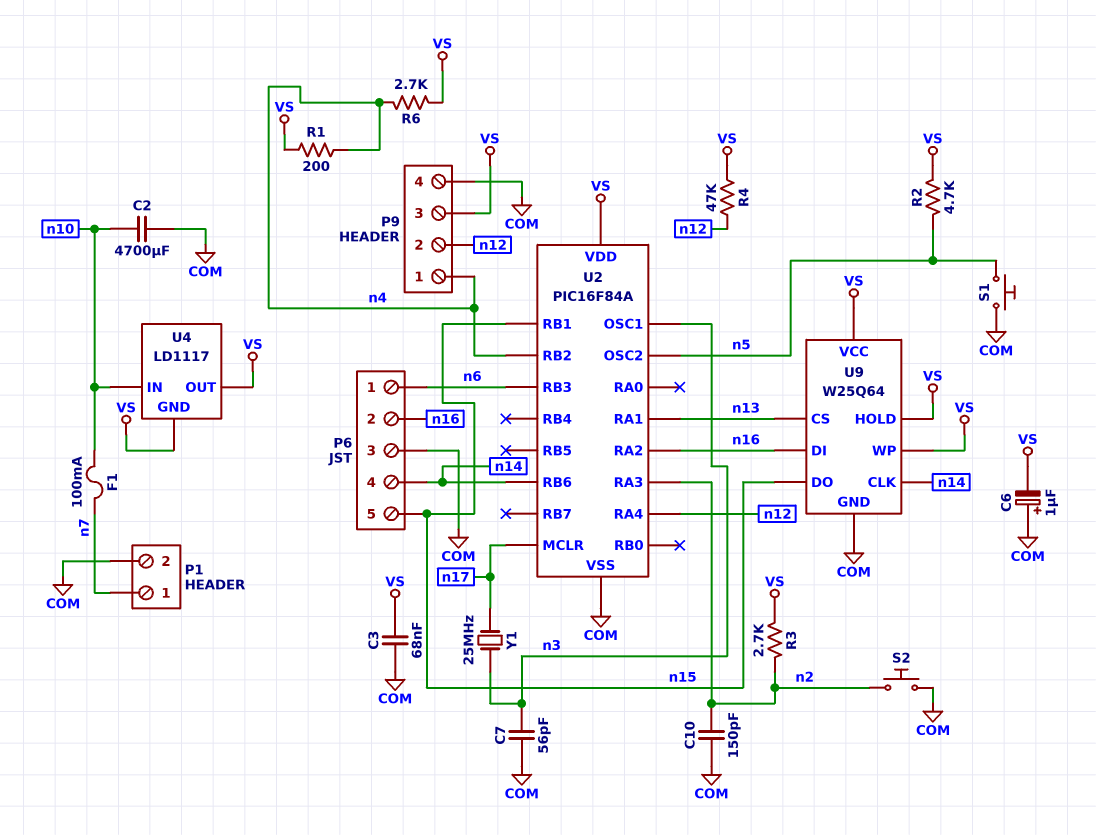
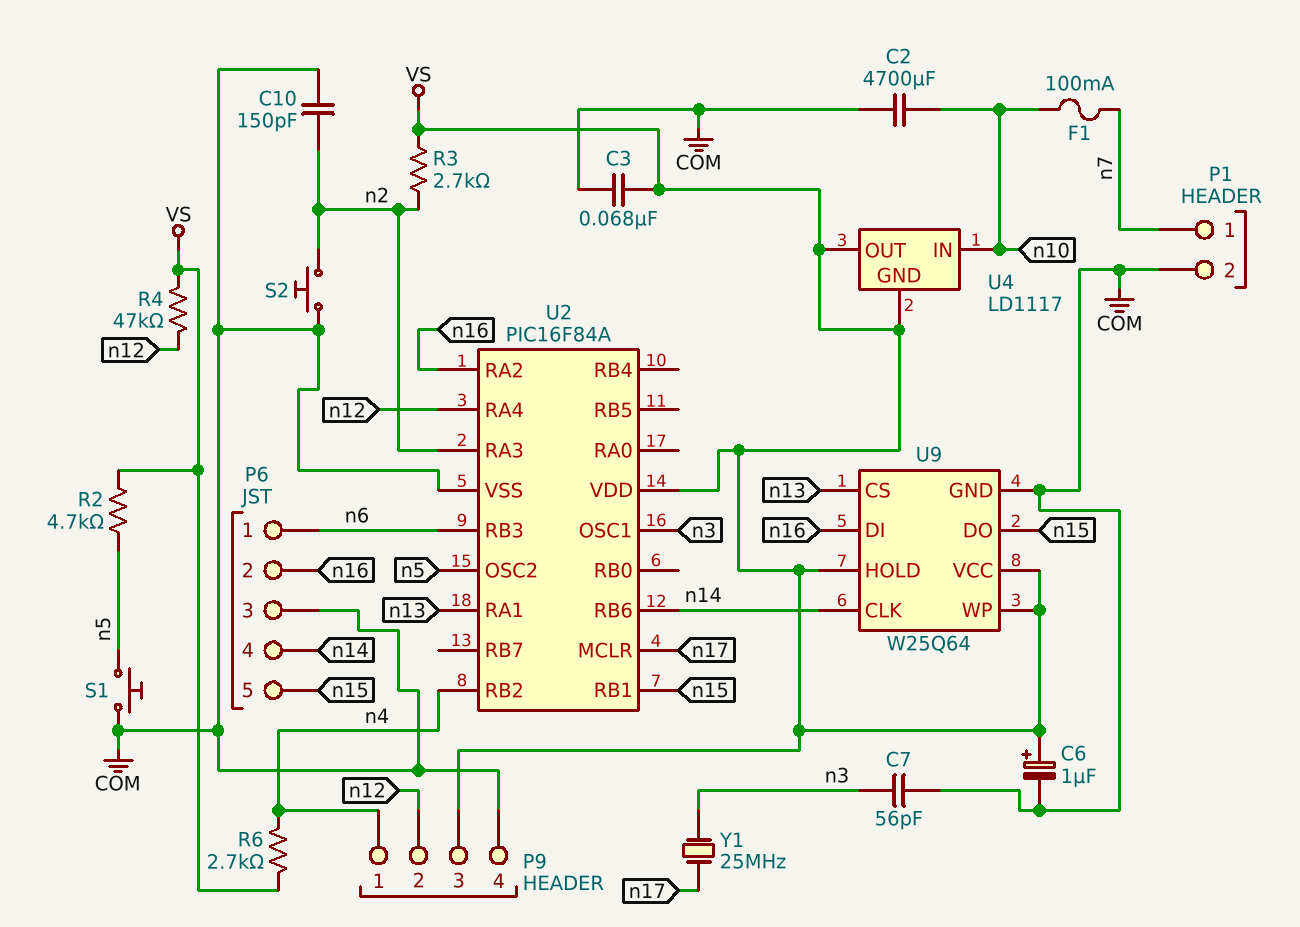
C6: 1uF (plus COM, minus VS) -> 1uF (plus VS, minus COM)
R1: 200 (VS, n4) -> none

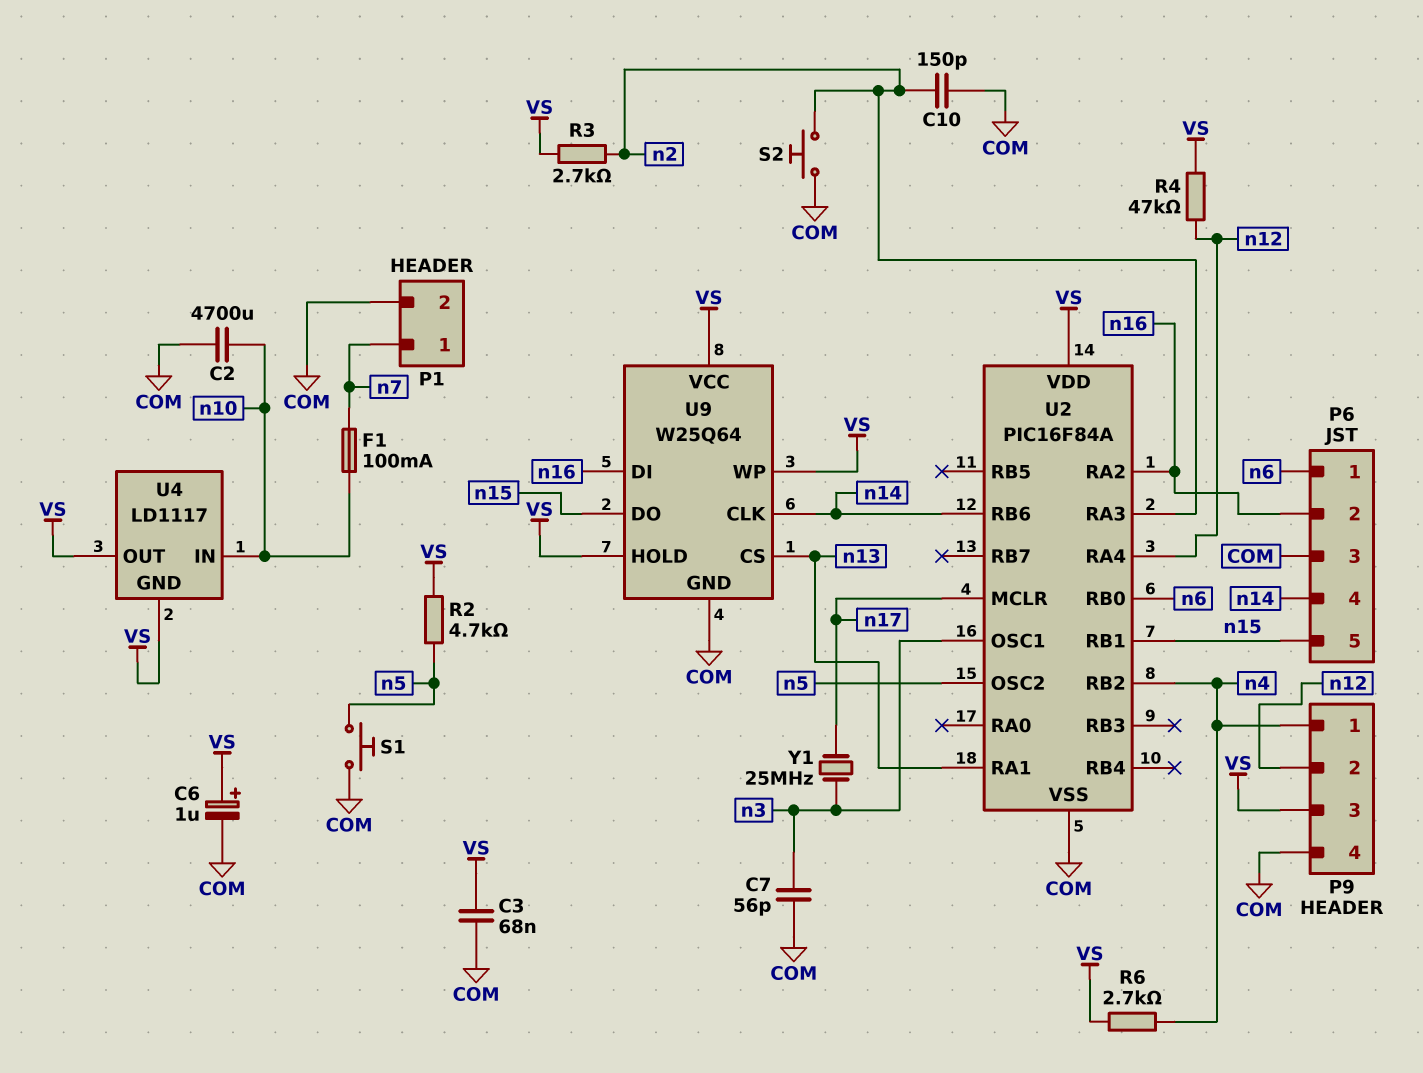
U2 pin RB0: none -> n6
U2 pin RB3: n6 -> none

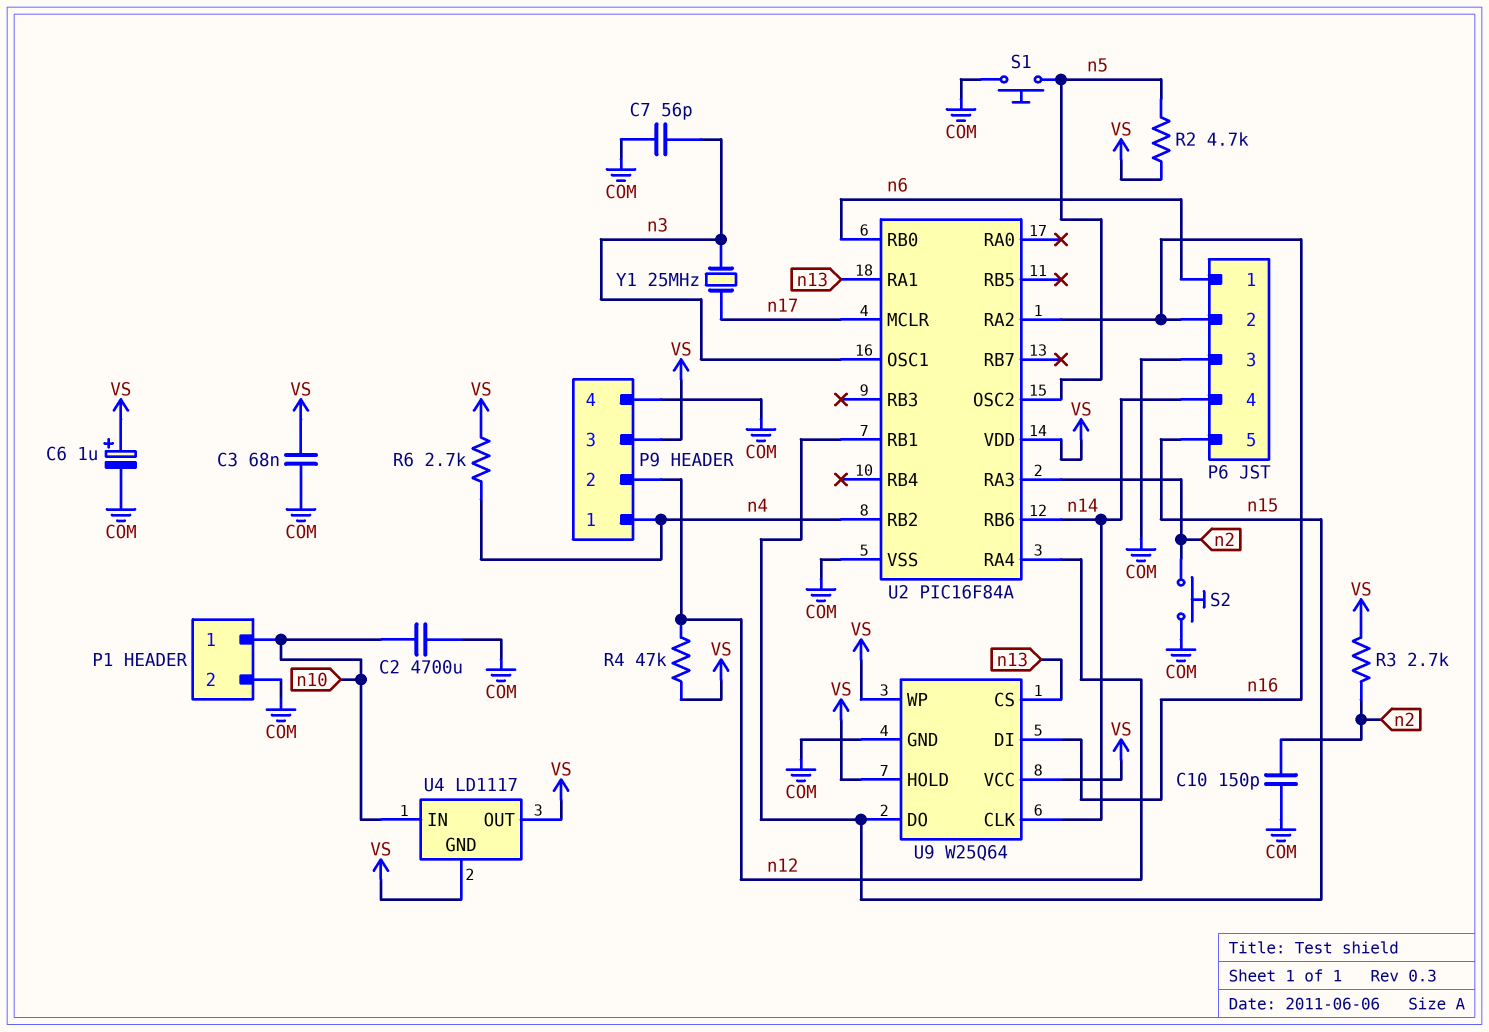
F1: 100mA (n7, n10) -> none
P1 pin 1: n7 -> n10

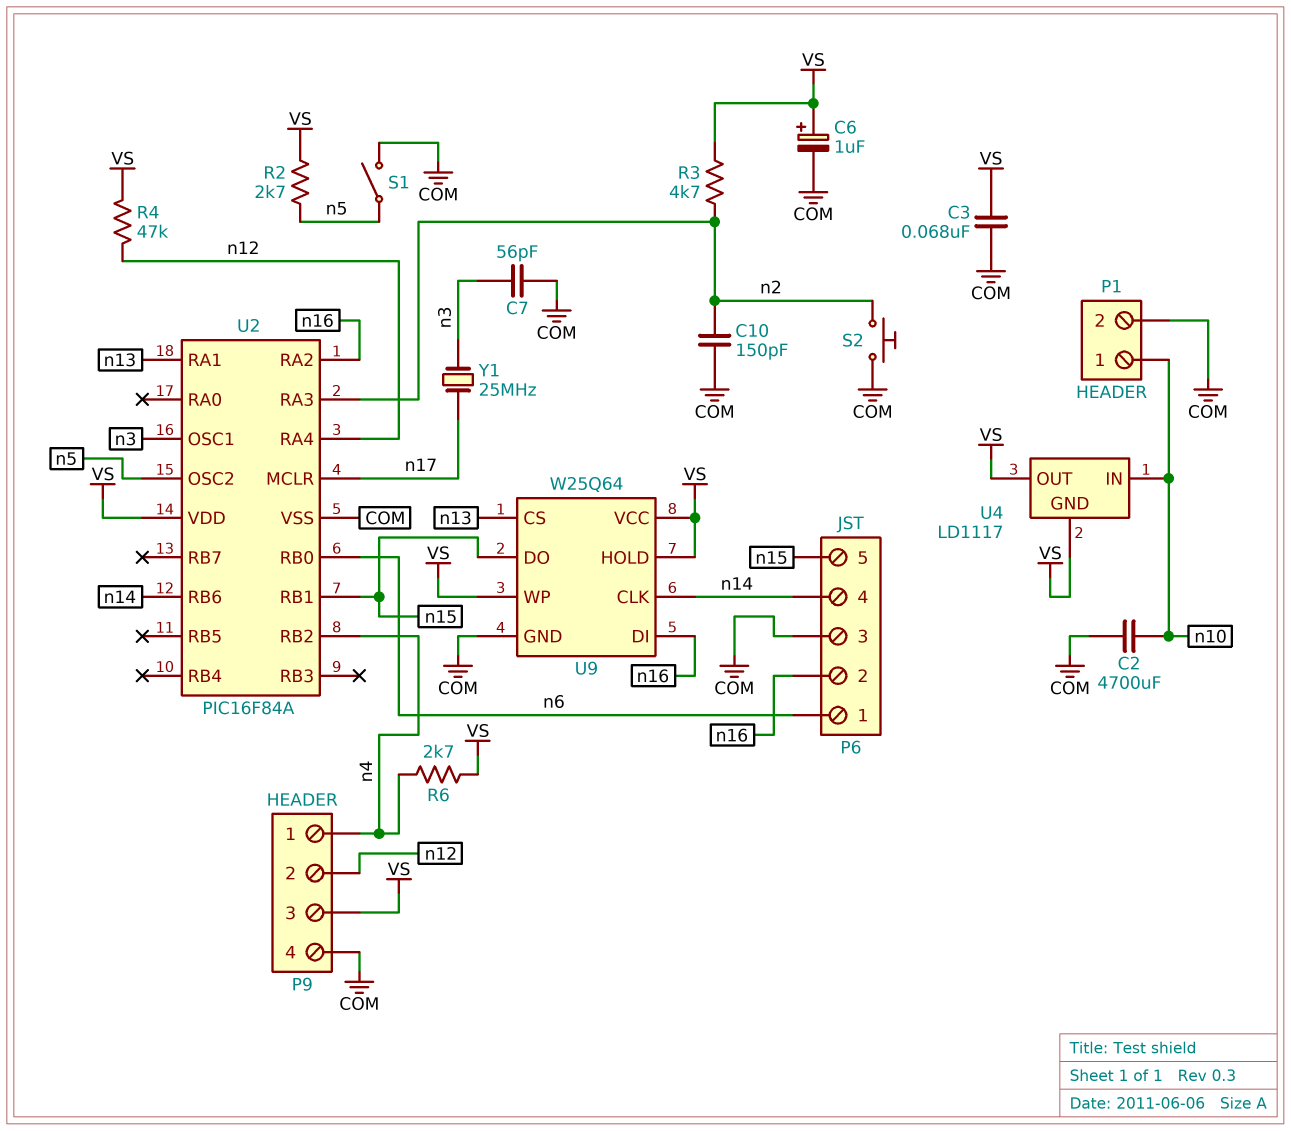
R2: 4.7k (VS, n5) -> 2.7k (VS, n5)
R3: 2.7k (VS, n2) -> 4.7k (VS, n2)
S1: button (COM, n5) -> switch (COM, n5)

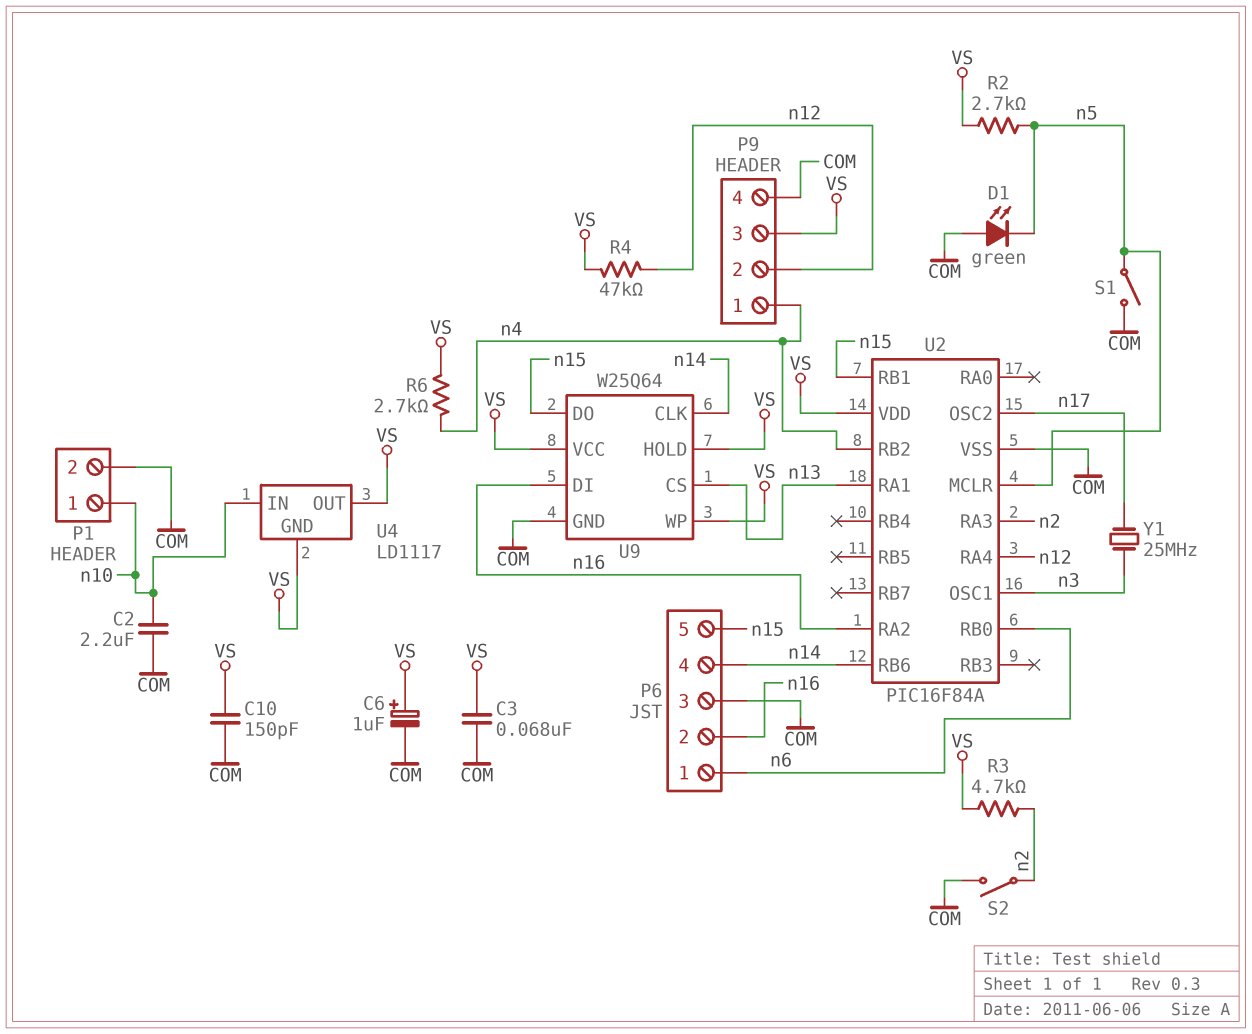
C2: 4700uF (COM, n10) -> 2.2uF (COM, n10)
C7: 56pF (COM, n3) -> none
C10: 150pF (COM, n2) -> 150pF (COM, VS)
D1: none -> LED green (A COM, K n5)
S2: button (COM, n2) -> switch (COM, n2)
U2 pin MCLR: n17 -> n5
U2 pin OSC2: n5 -> n17

